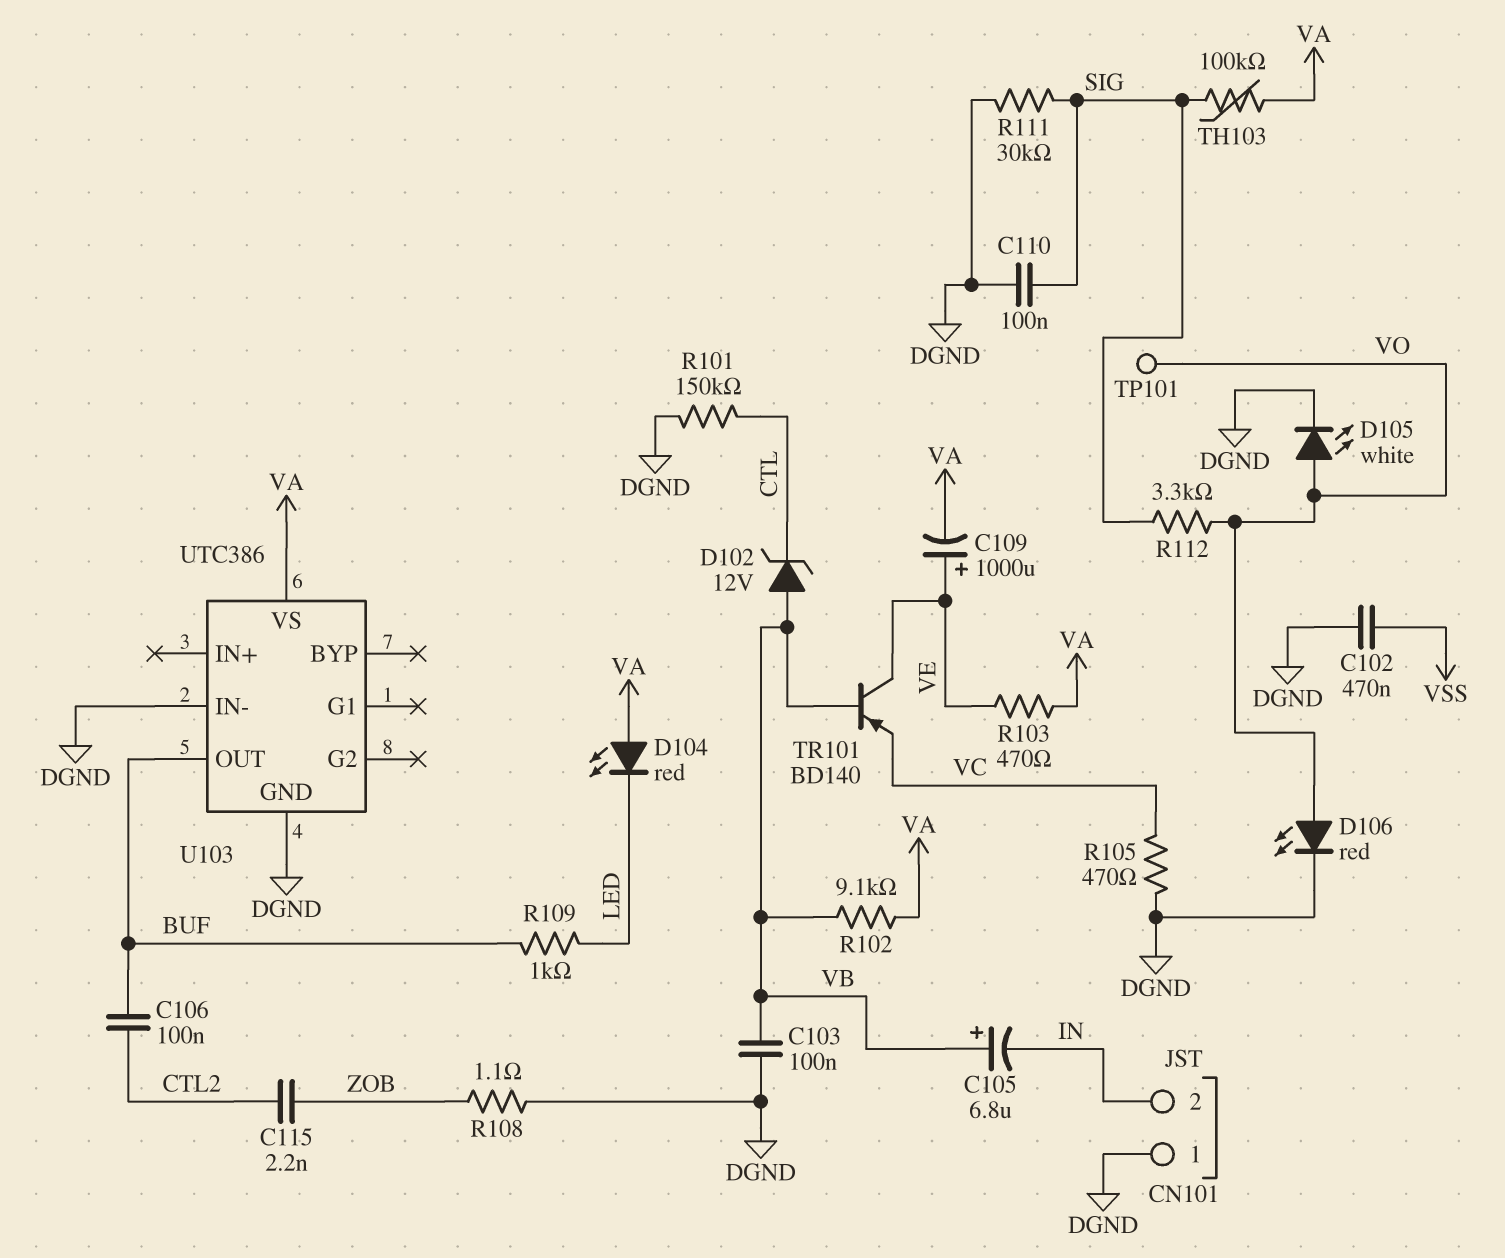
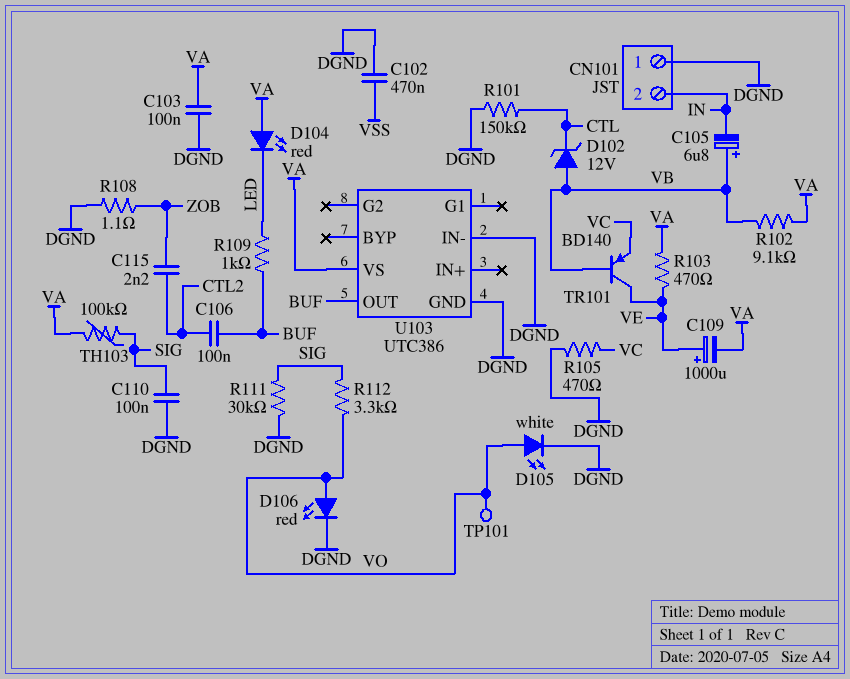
C103: 100nF (DGND, VB) -> 100nF (DGND, VA)

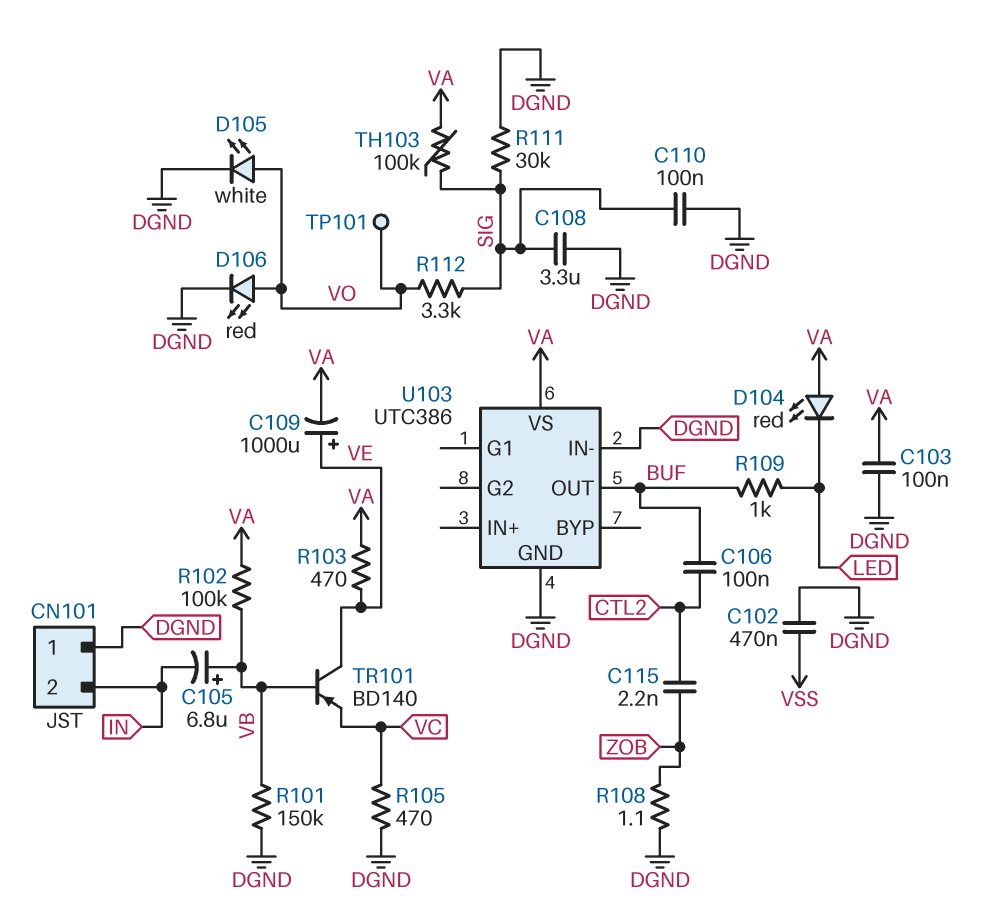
C108: none -> 3.3uF (DGND, SIG)
D102: zener 12V (A VB, K CTL) -> none
R101: 150k (CTL, DGND) -> 150k (DGND, VB)
R102: 9.1k (VA, VB) -> 100k (VA, VB)

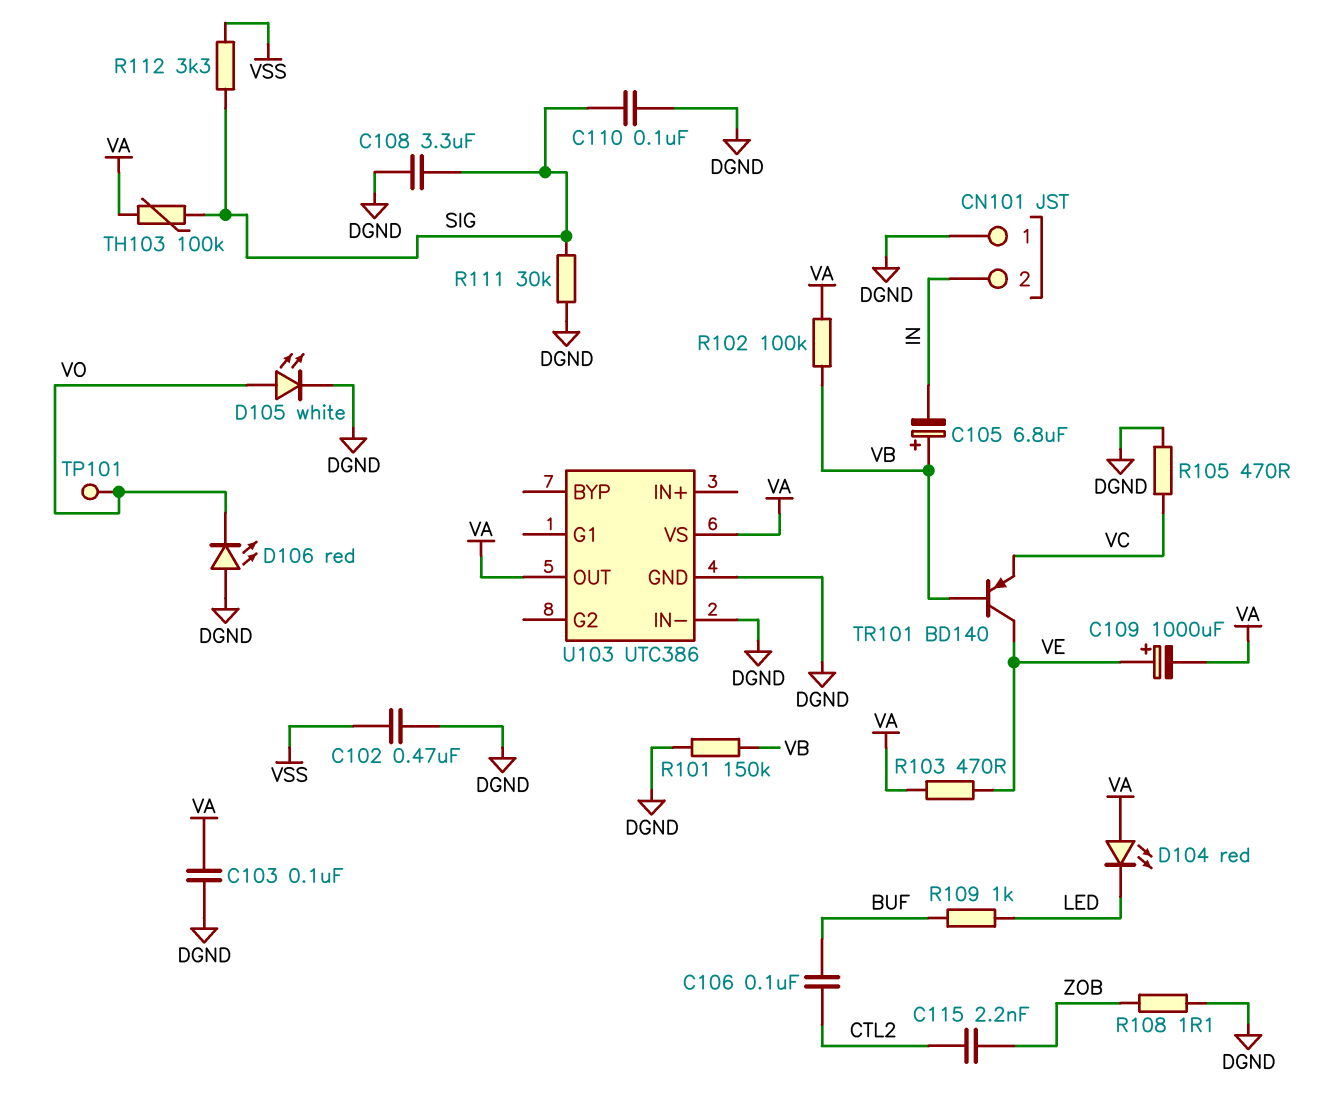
D106: LED red (A VO, K DGND) -> LED red (A DGND, K VO)
R112: 3.3k (SIG, VO) -> 3.3k (SIG, VSS)
U103 pin OUT: BUF -> VA

